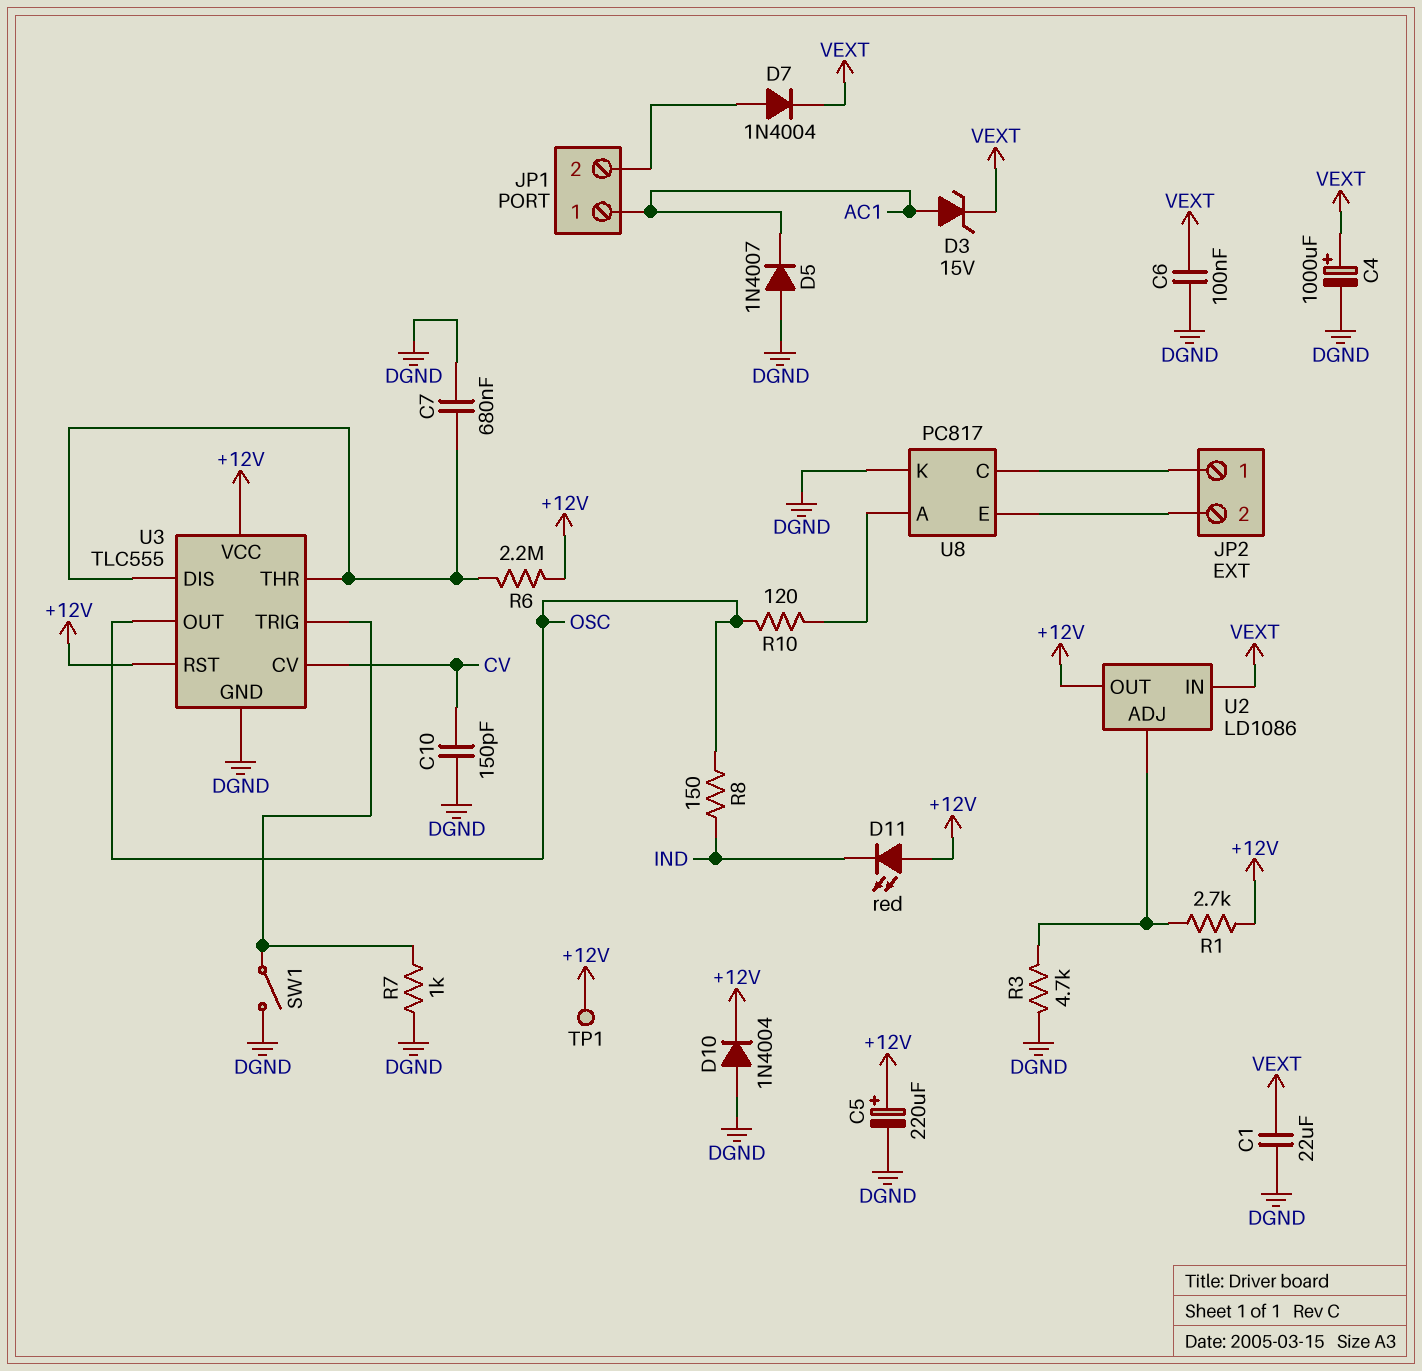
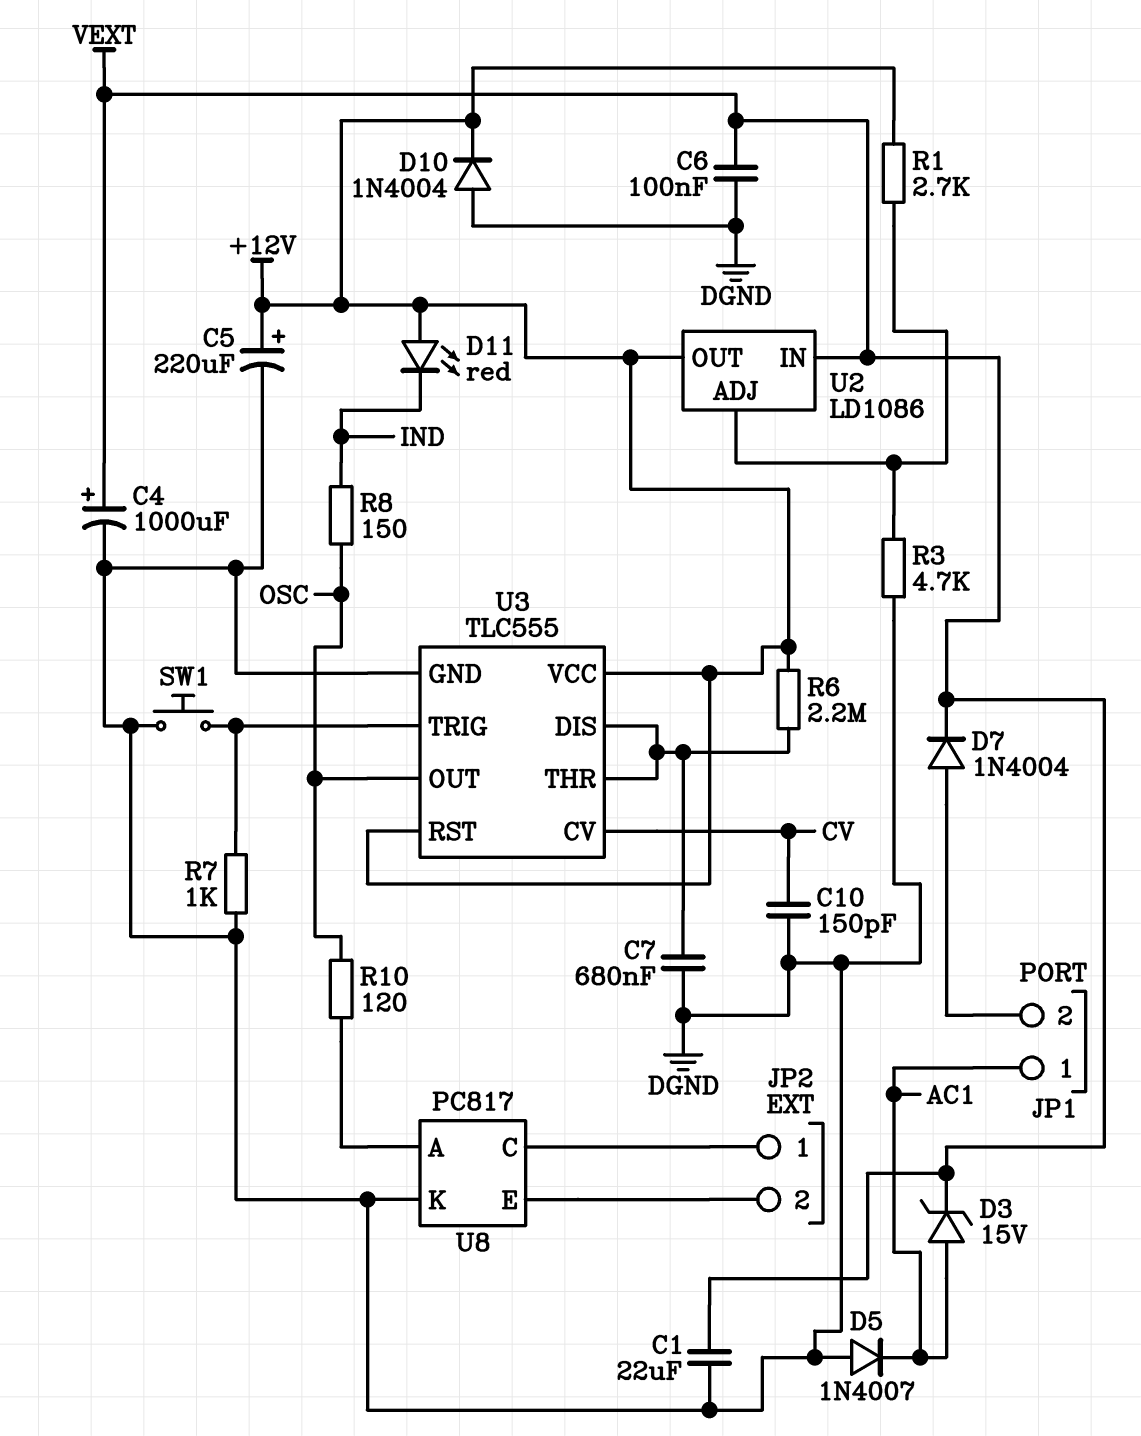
SW1: switch (DGND, U3/TRIG) -> button (DGND, U3/TRIG)
TP1: test point (+12V) -> none

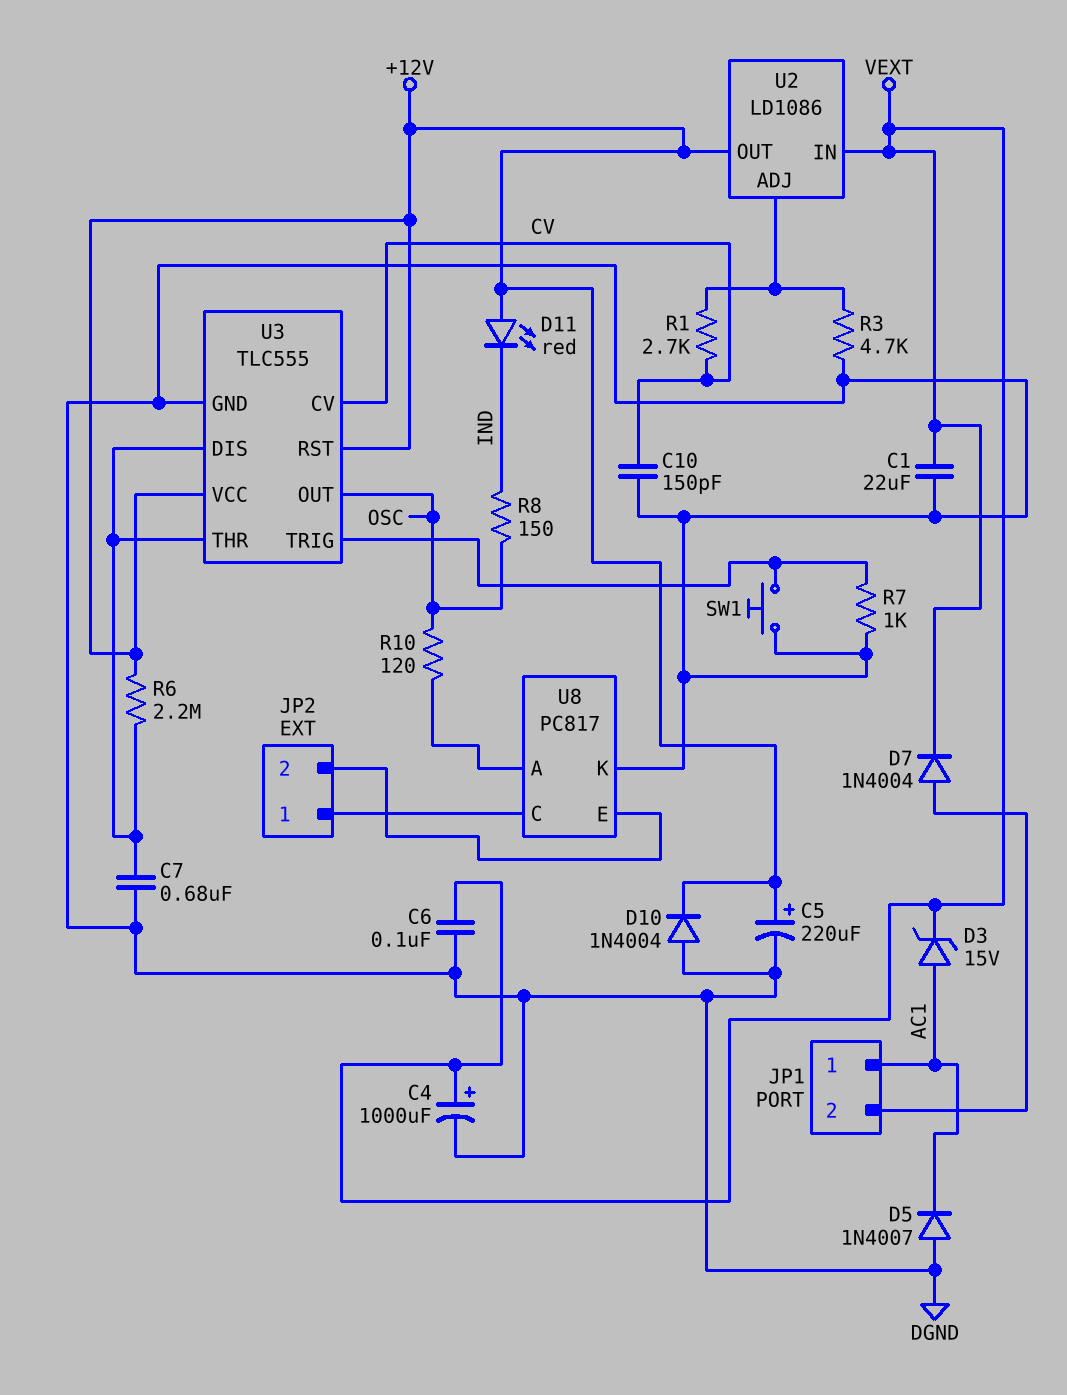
R1: 2.7k (+12V, U2/ADJ) -> 2.7k (CV, U2/ADJ)

